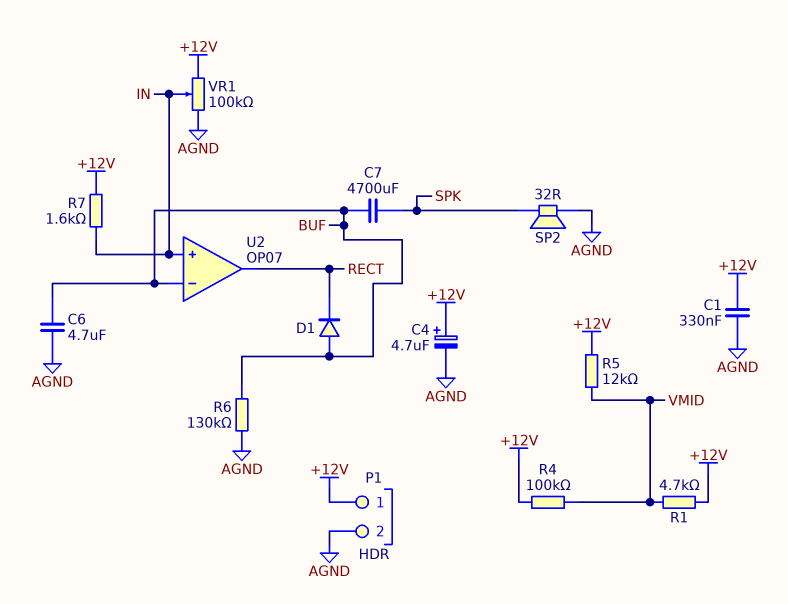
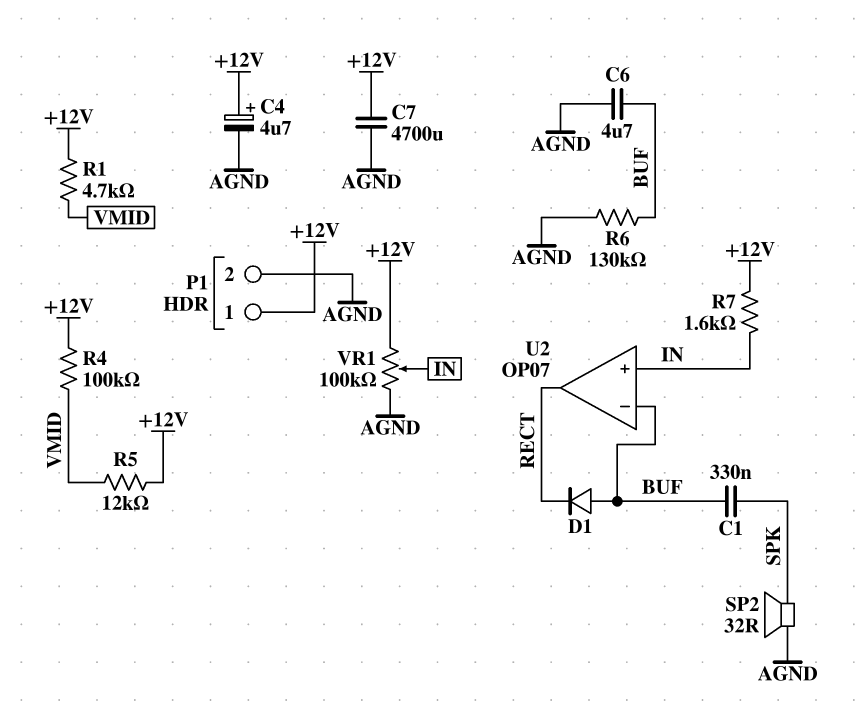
C1: 330nF (+12V, AGND) -> 330nF (BUF, SPK)
C7: 4700uF (BUF, SPK) -> 4700uF (+12V, AGND)

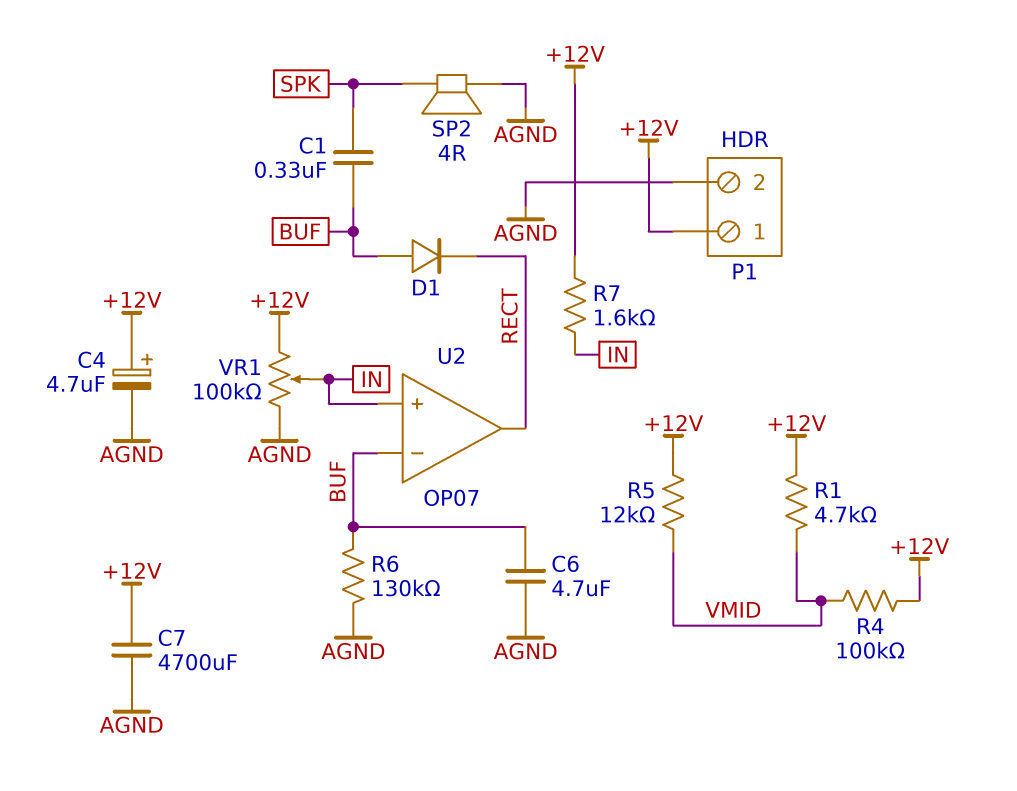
SP2: speaker 32R (AGND, SPK) -> speaker 4R (AGND, SPK)

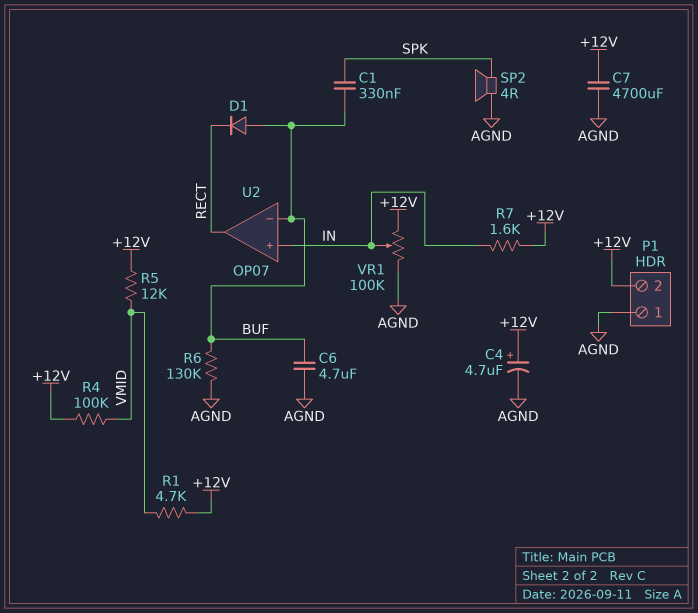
P1 pin 1: +12V -> AGND
P1 pin 2: AGND -> +12V

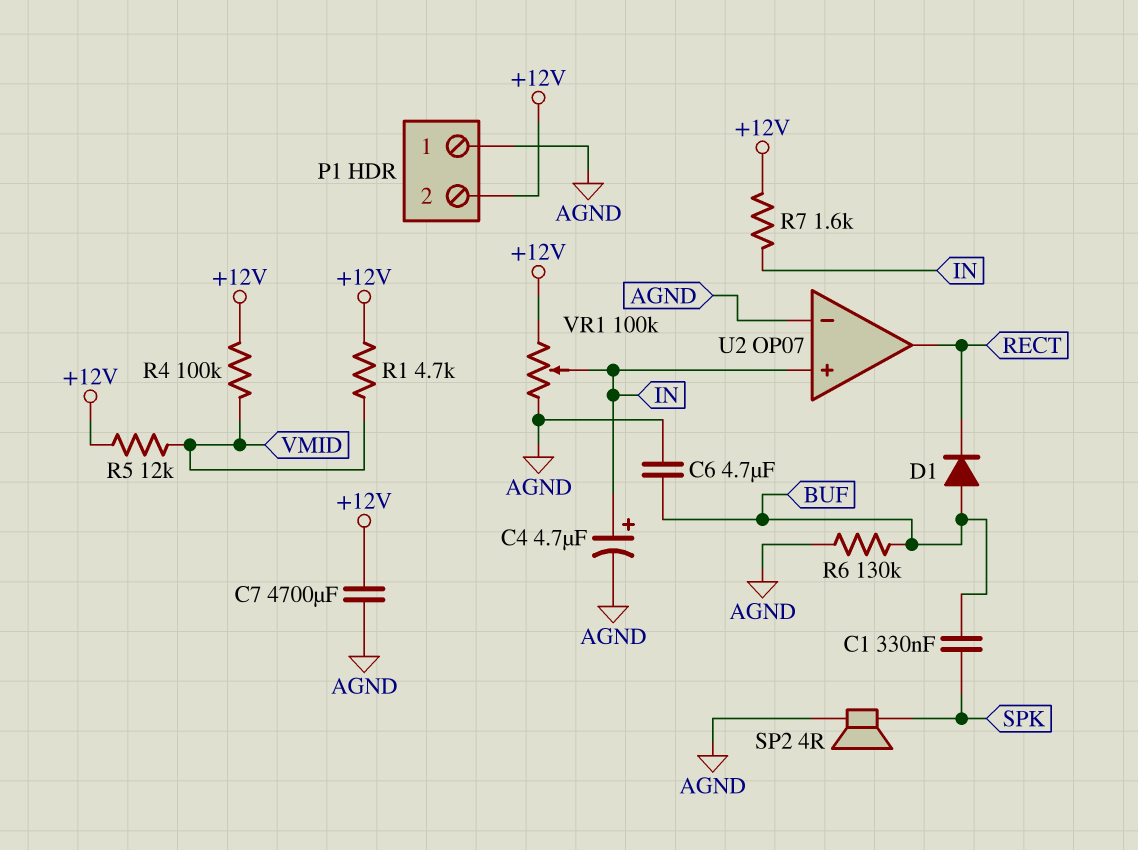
C4: 4.7uF (plus +12V, minus AGND) -> 4.7uF (plus IN, minus AGND)
U2 pin in-: BUF -> AGND

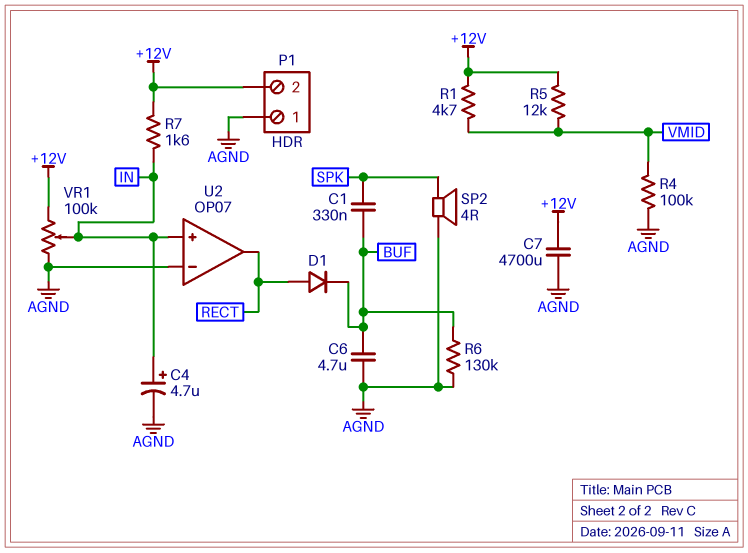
D1: diode (A BUF, K RECT) -> diode (A RECT, K BUF)
R4: 100k (+12V, VMID) -> 100k (AGND, VMID)

